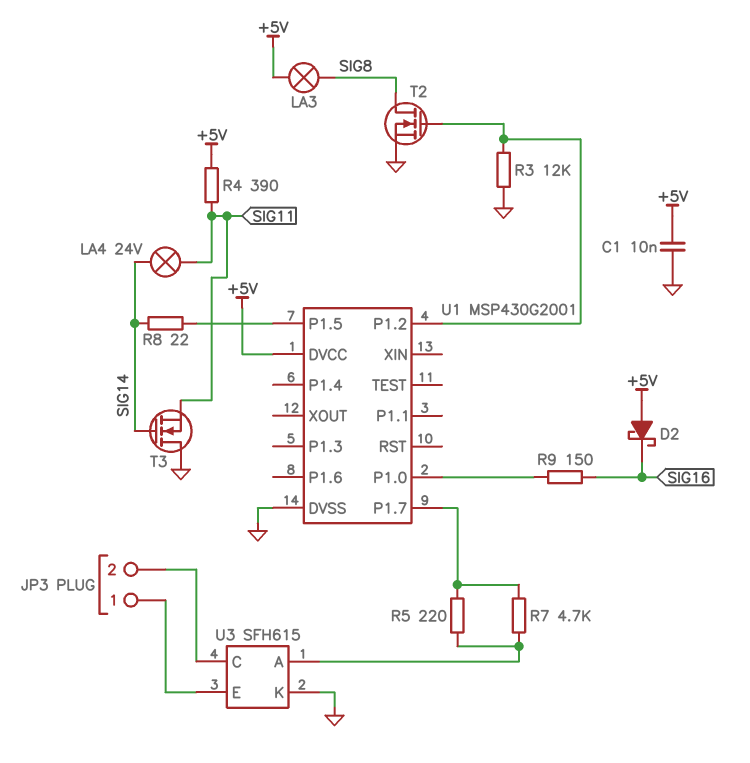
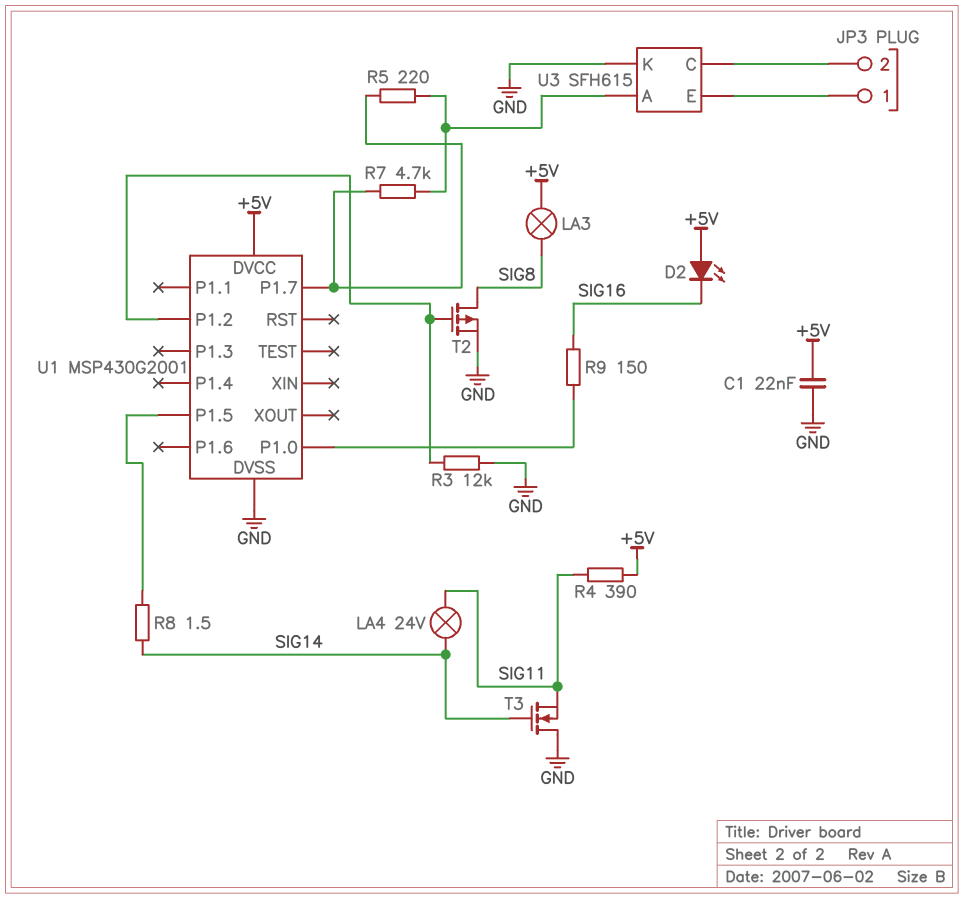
C1: 10nF (+5V, GND) -> 22nF (+5V, GND)
D2: schottky (A +5V, K SIG16) -> LED (A +5V, K SIG16)
R8: 22 (SIG14, U1/P1.5) -> 1.5 (SIG14, U1/P1.5)
T2: NMOS (G U1/P1.2, D SIG8, S GND) -> PMOS (G U1/P1.2, D SIG8, S GND)

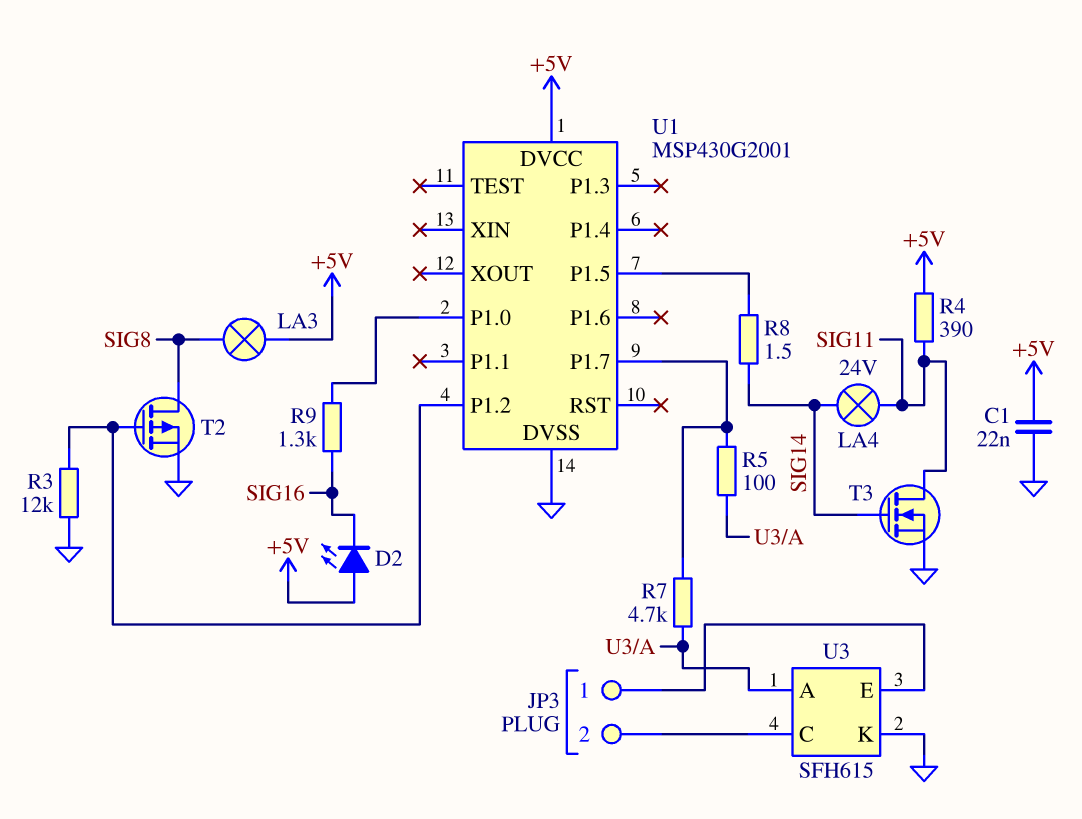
R5: 220 (U1/P1.7, U3/A) -> 100 (U1/P1.7, U3/A)
R9: 150 (SIG16, U1/P1.0) -> 1.3k (SIG16, U1/P1.0)
T3: NMOS (G SIG14, D GND, S SIG11) -> NMOS (G SIG14, D SIG11, S GND)

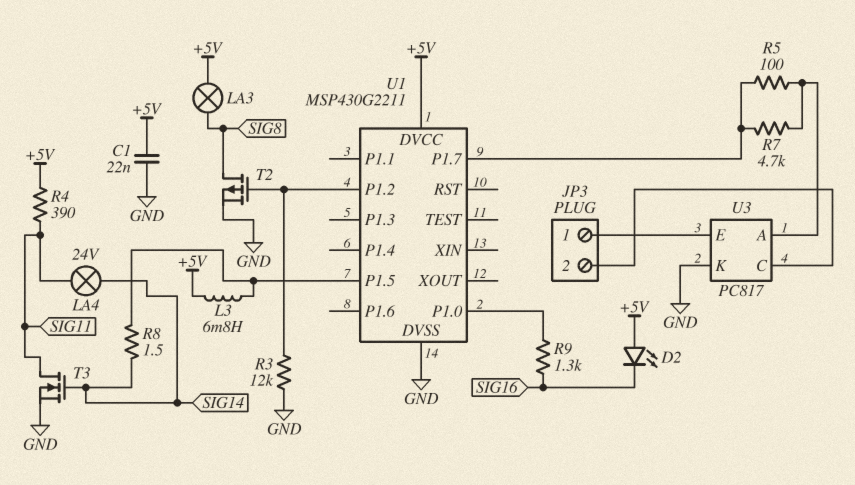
L3: none -> 6.8mH (+5V, U1/P1.5)
U1: MSP430G2001 -> MSP430G2211
U3: SFH615 -> PC817

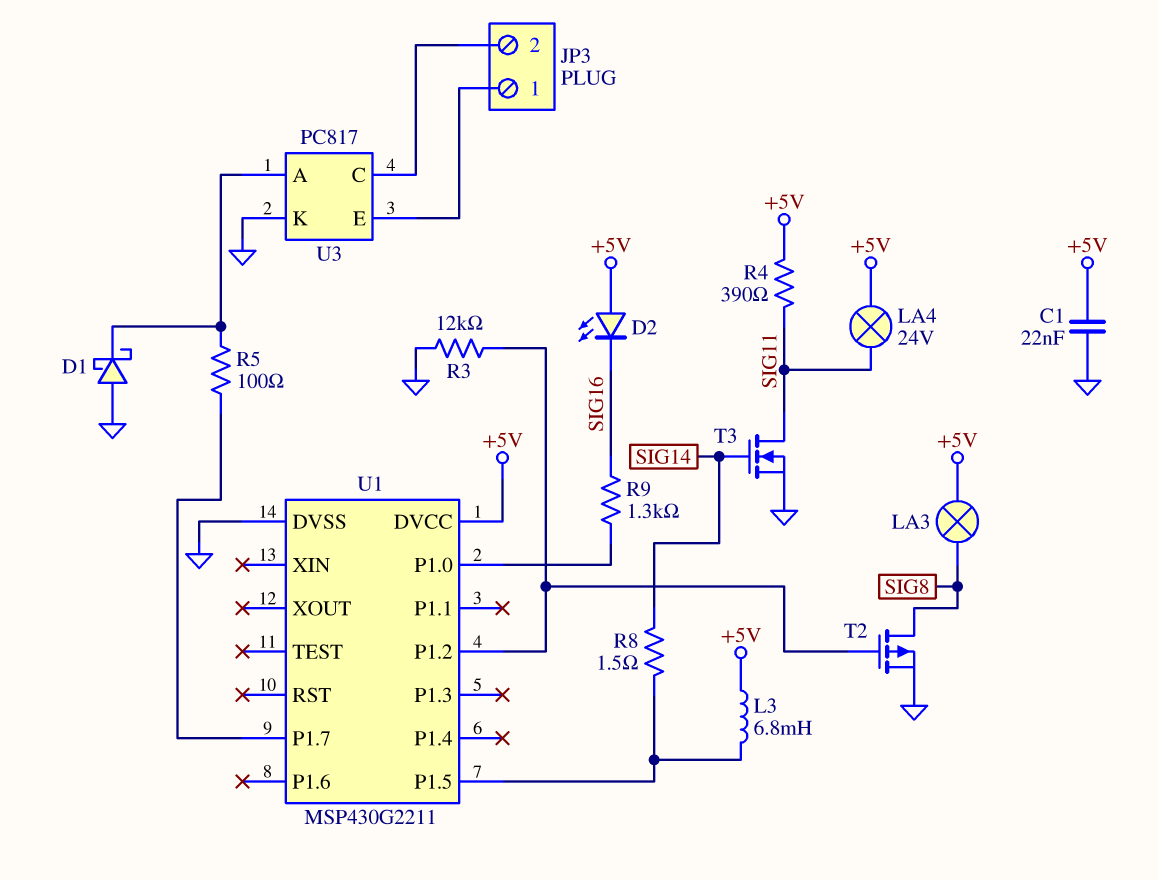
D1: none -> schottky (A GND, K U3/A)
LA4: lamp 24V (SIG11, SIG14) -> lamp 24V (+5V, SIG11)
R7: 4.7k (U1/P1.7, U3/A) -> none

